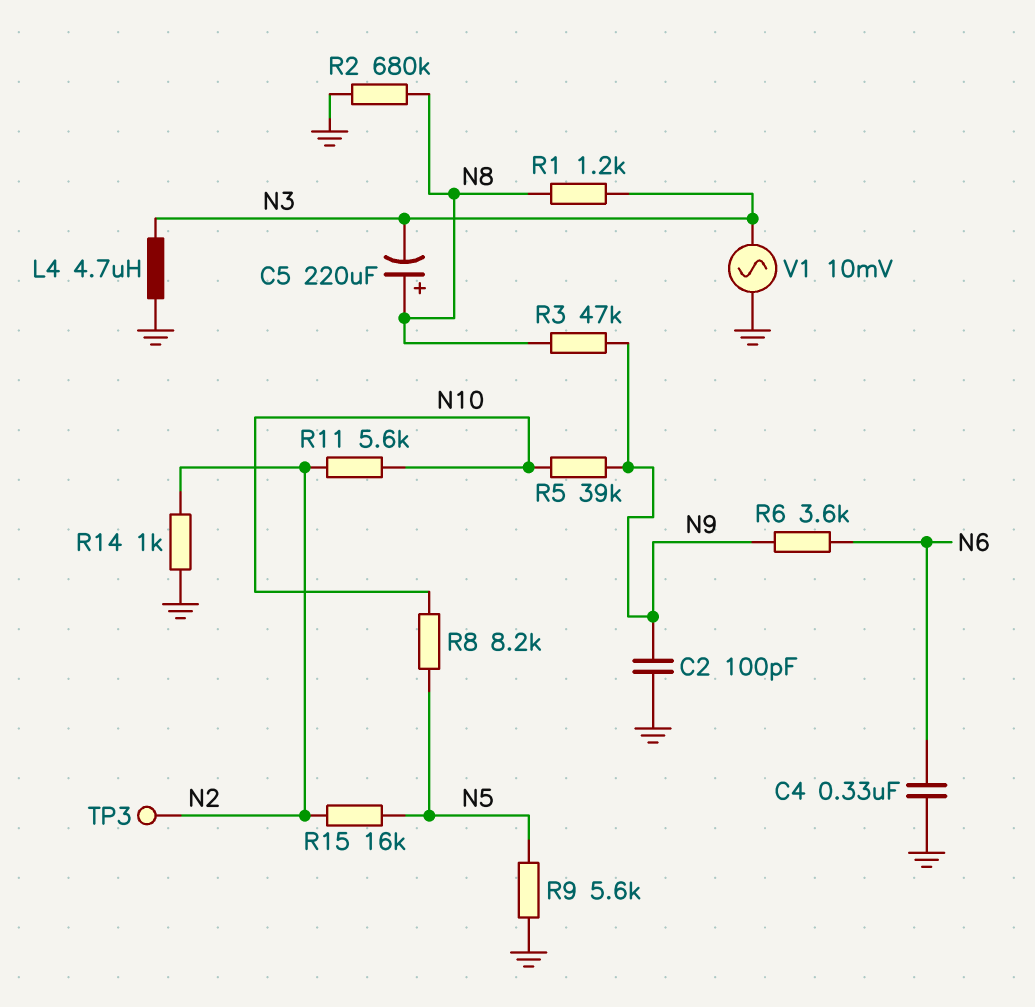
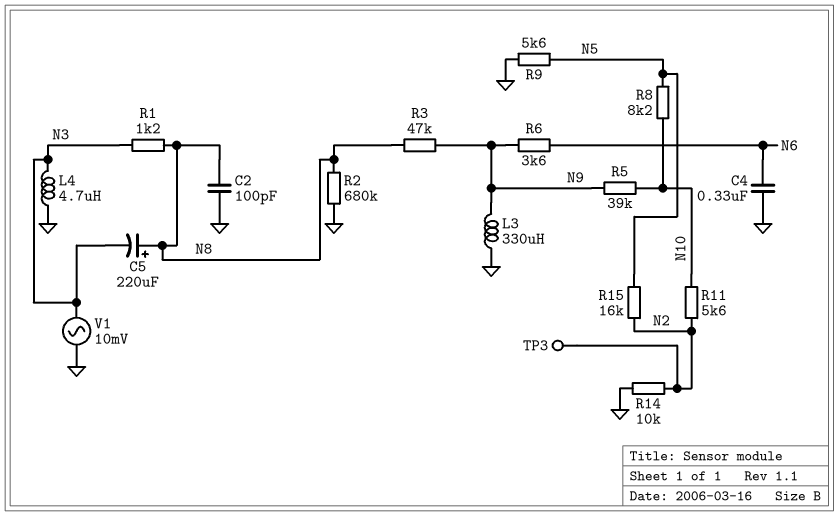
C2: 100pF (GND, N9) -> 100pF (GND, N8)
L3: none -> 330uH (GND, N9)
R14: 1k (GND, N2) -> 10k (GND, N2)

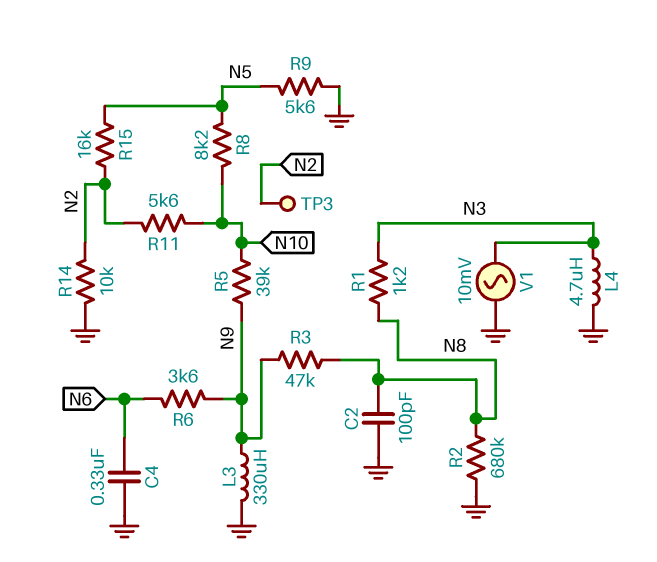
C5: 220uF (plus N8, minus N3) -> none

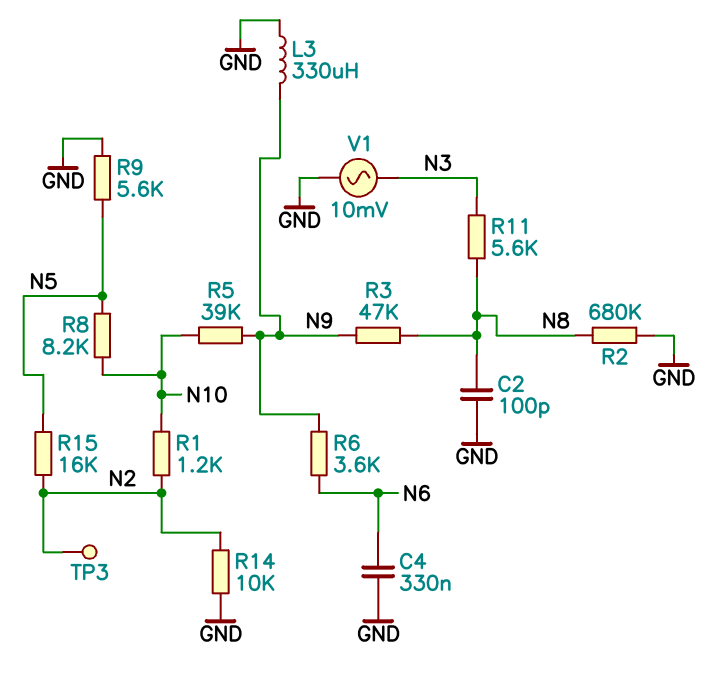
L4: 4.7uH (GND, N3) -> none
R1: 1.2k (N3, N8) -> 1.2k (N2, N10)
R11: 5.6k (N2, N10) -> 5.6k (N3, N8)

